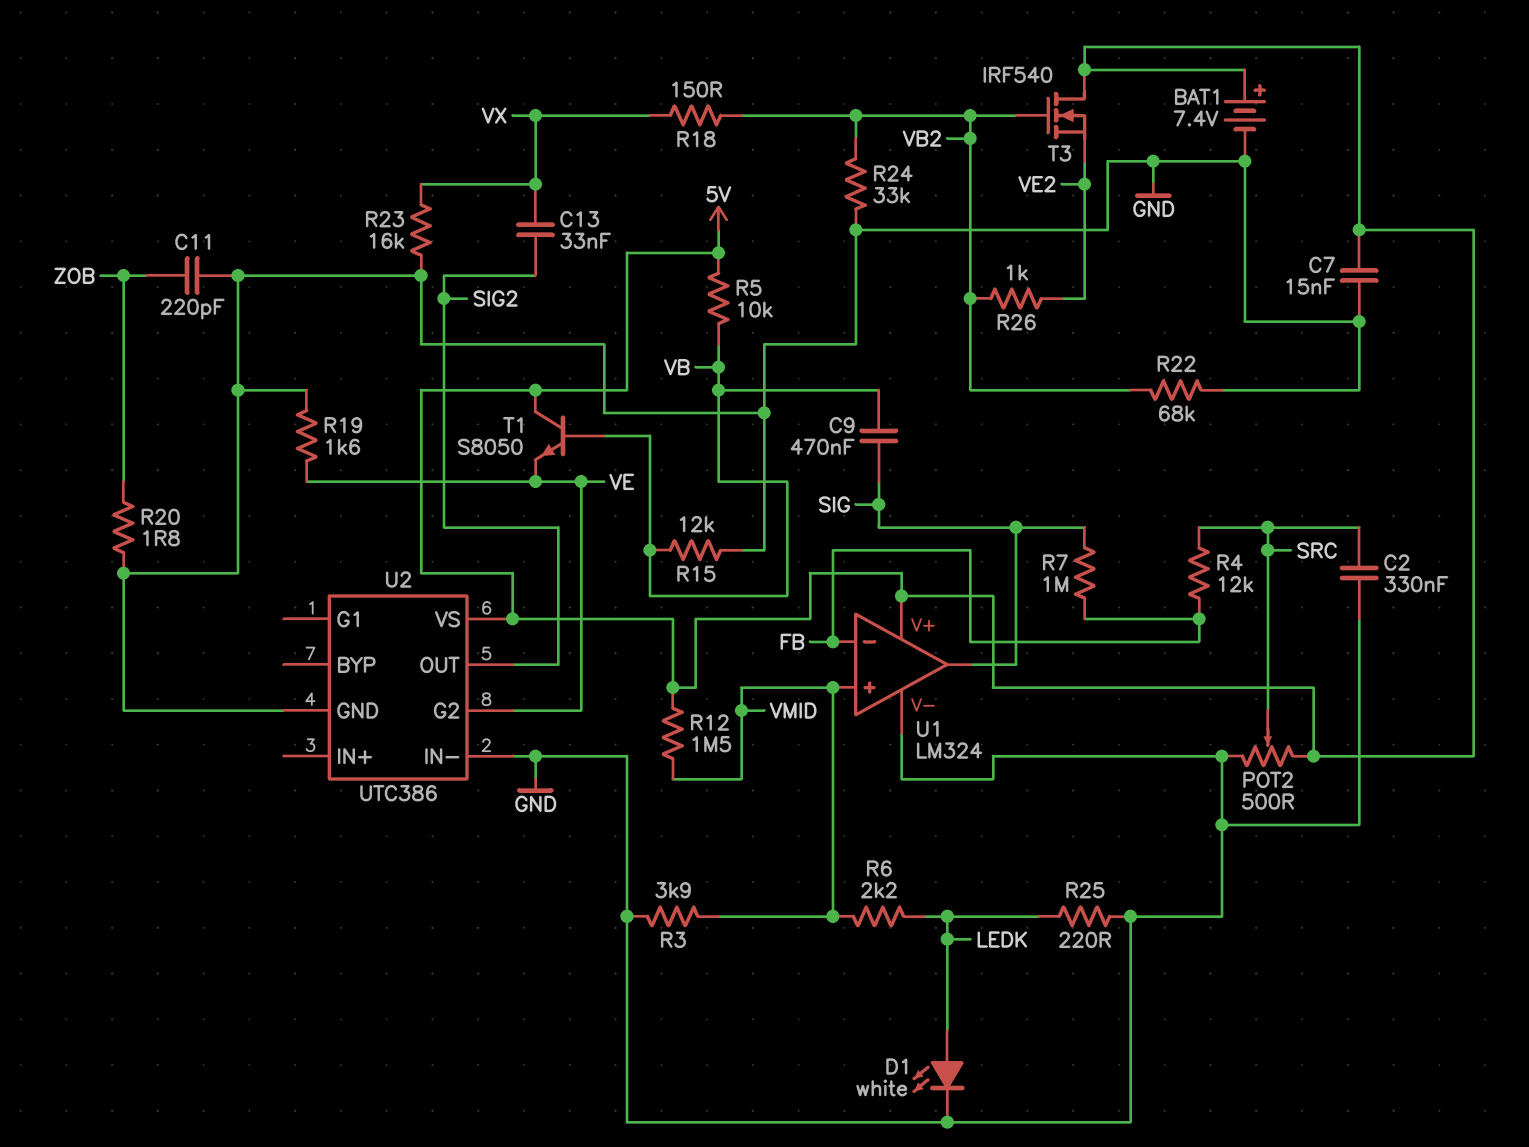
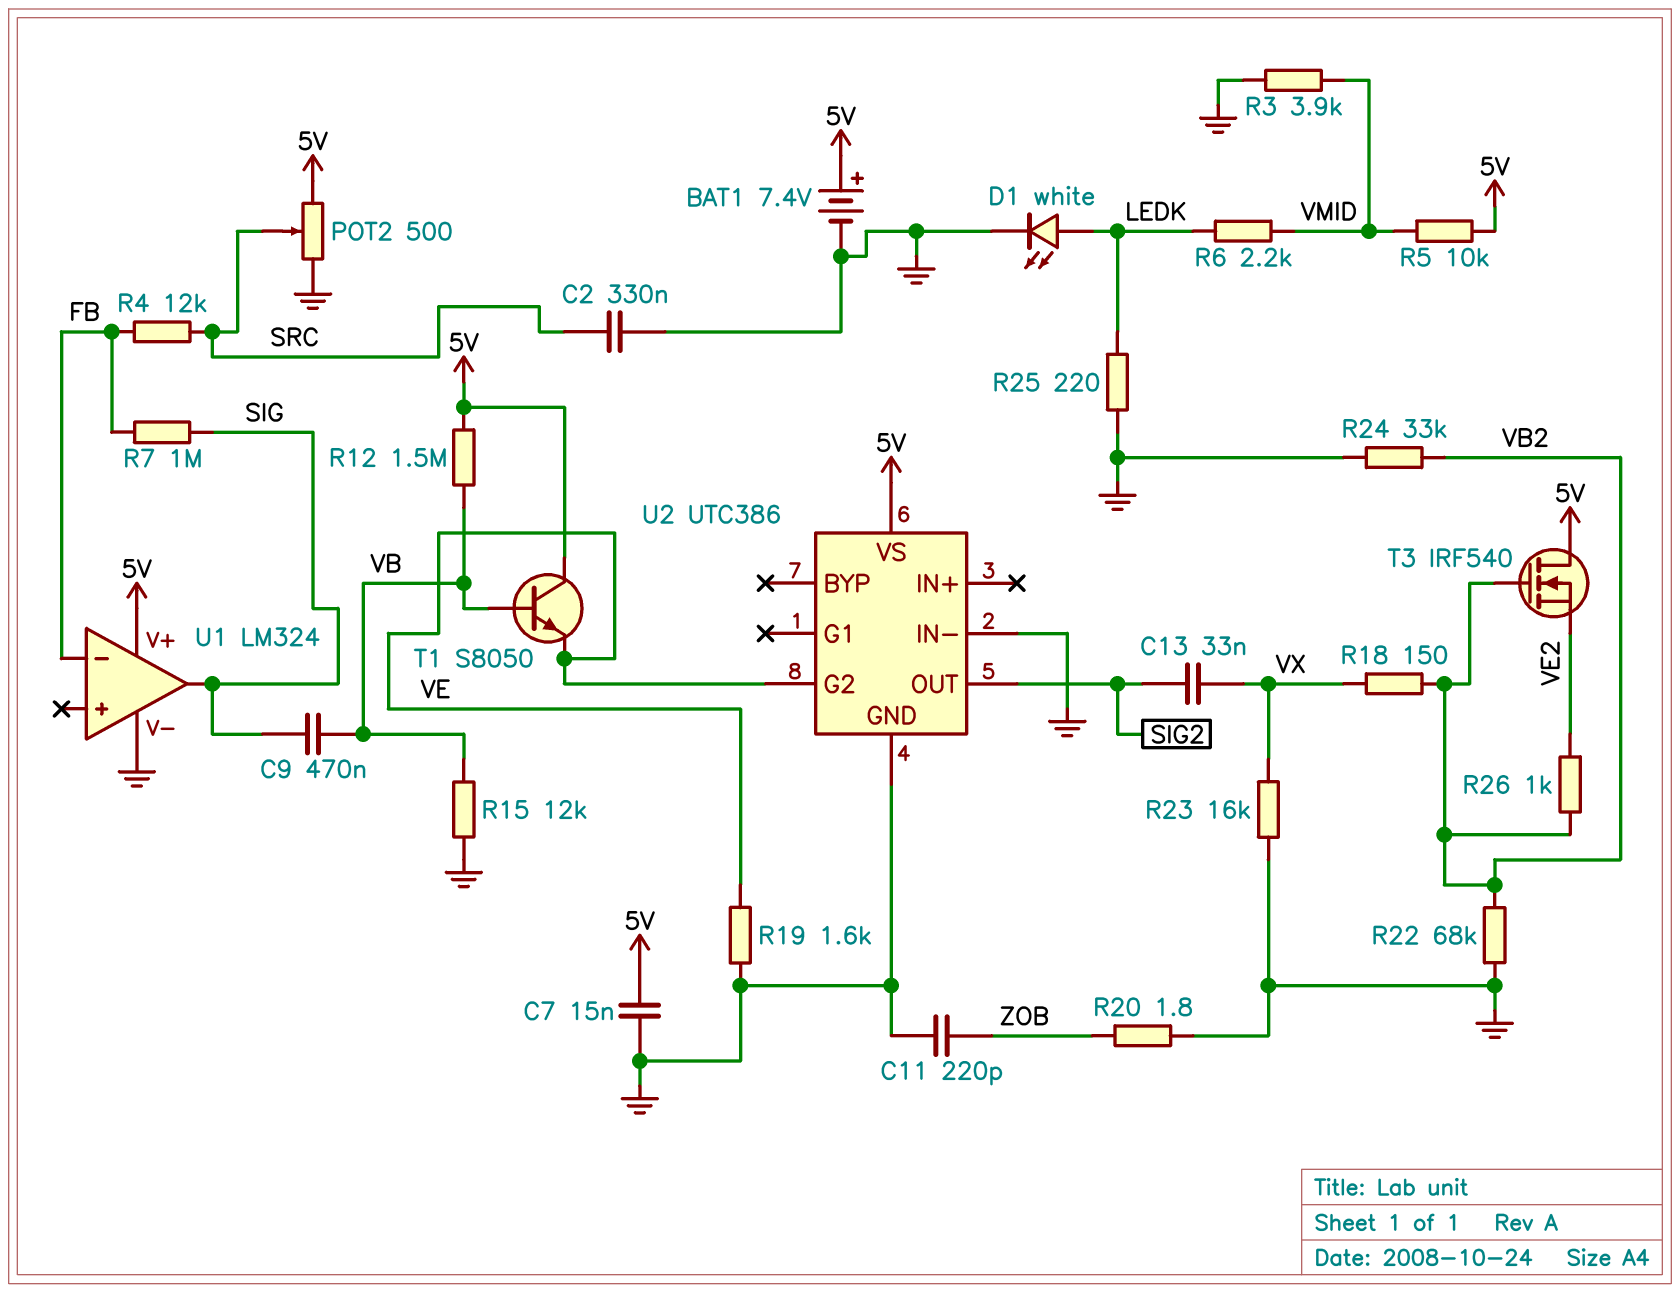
R5: 10k (5V, VB) -> 10k (5V, VMID)
R12: 1.5M (5V, VMID) -> 1.5M (5V, VB)
U1 pin in+: VMID -> none

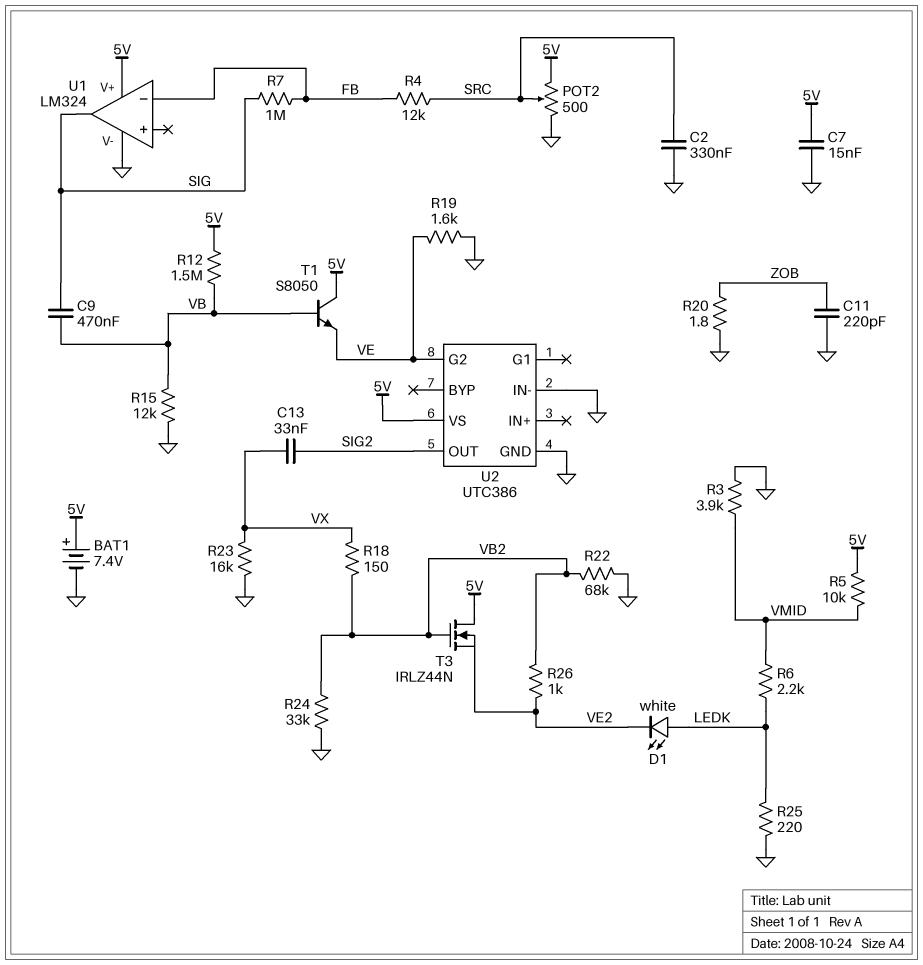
D1: LED white (A LEDK, K GND) -> LED white (A LEDK, K VE2)
T3: NMOS IRF540 (G VB2, D 5V, S VE2) -> NMOS IRLZ44N (G VB2, D 5V, S VE2)

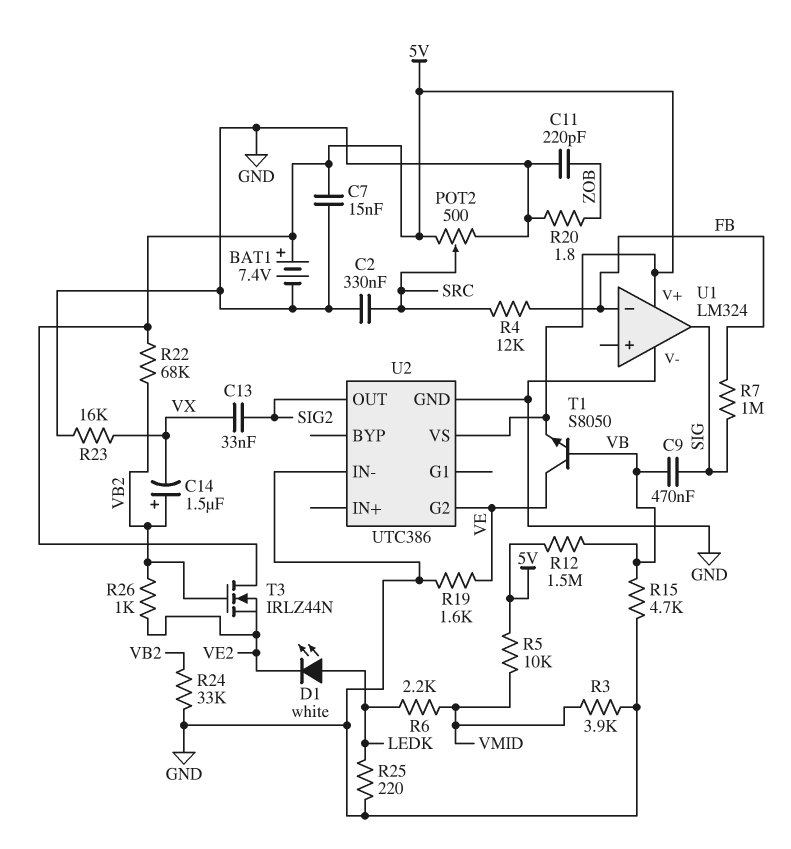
C14: none -> 1.5uF (plus VB2, minus VX)
R15: 12k (GND, VB) -> 4.7k (GND, VB)
R18: 150 (VB2, VX) -> none
R22: 68k (GND, VB2) -> 68k (5V, VB2)
T1: NPN S8050 (B VB, C 5V, E VE) -> NPN S8050 (B VB, C VE, E 5V)

